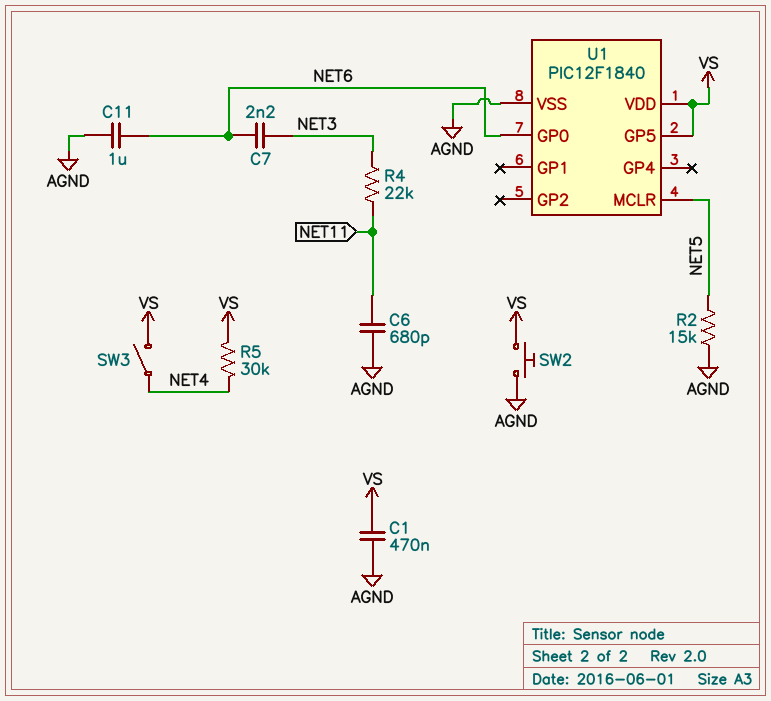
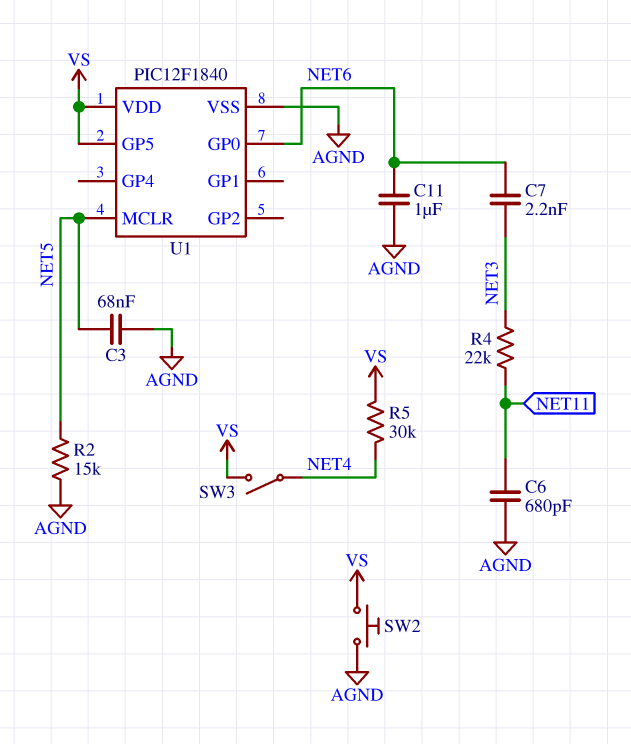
C1: 470nF (AGND, VS) -> none
C3: none -> 68nF (AGND, NET5)

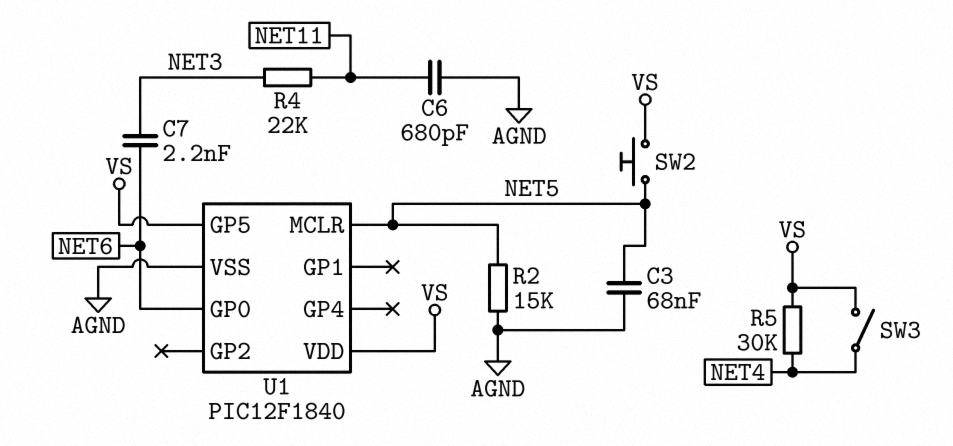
C11: 1uF (AGND, NET6) -> none
SW2: button (AGND, VS) -> button (NET5, VS)

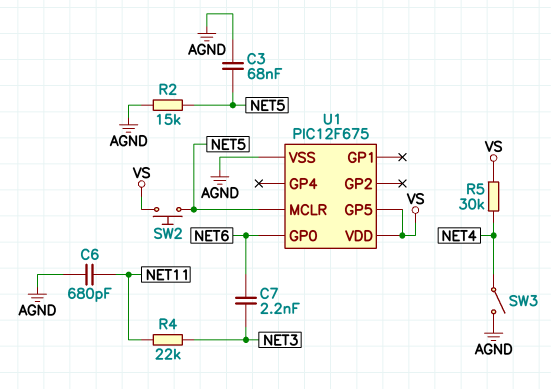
SW3: switch (NET4, VS) -> switch (AGND, NET4)
U1: PIC12F1840 -> PIC12F675

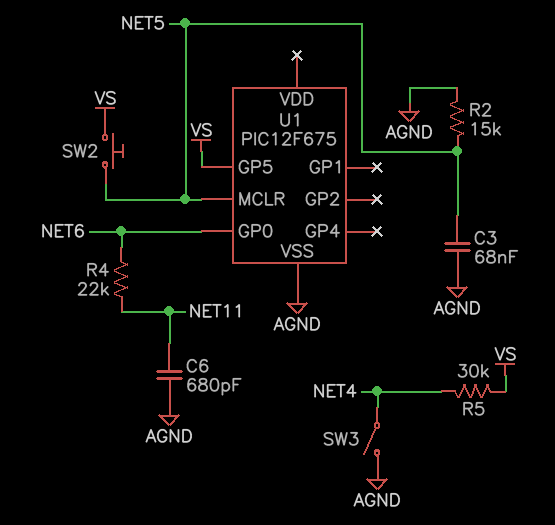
C7: 2.2nF (NET3, NET6) -> none
R4: 22k (NET3, NET11) -> 22k (NET6, NET11)
U1 pin VDD: VS -> none

